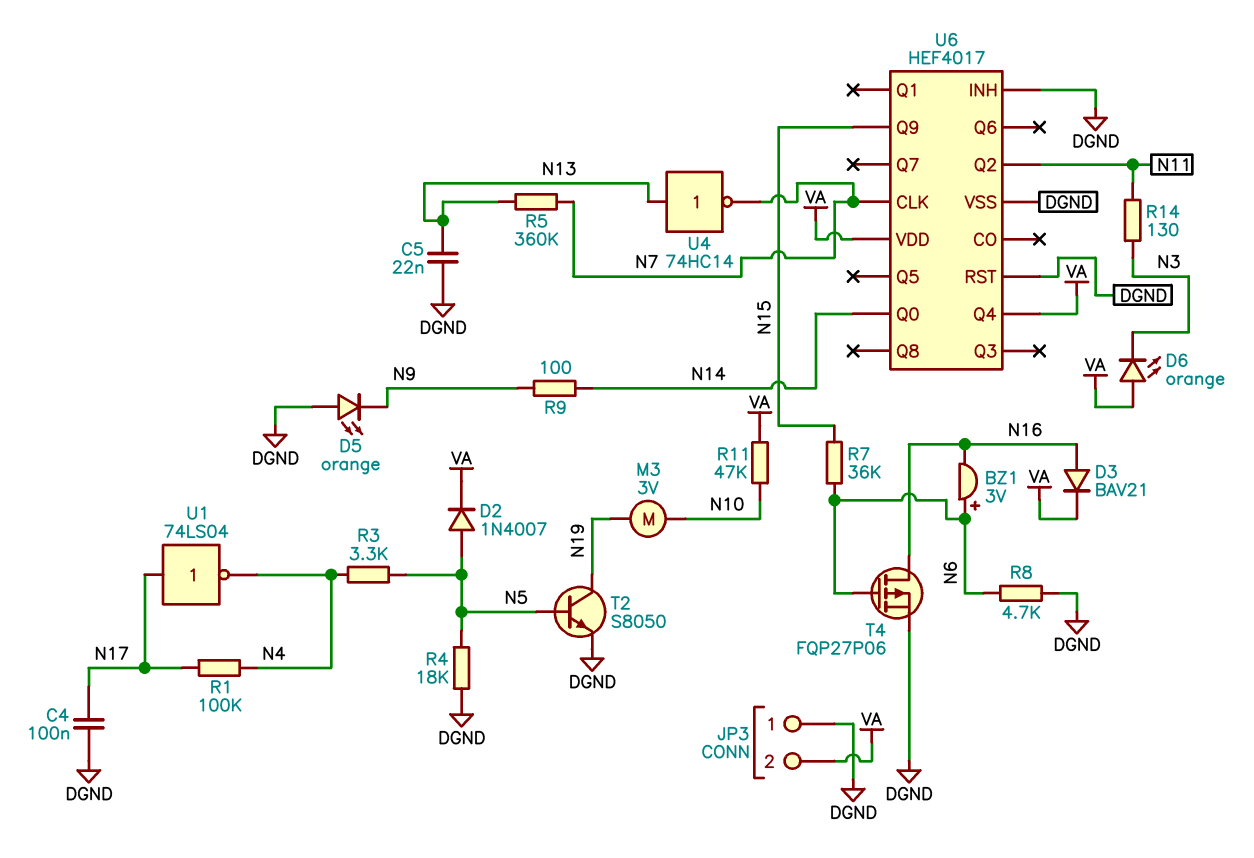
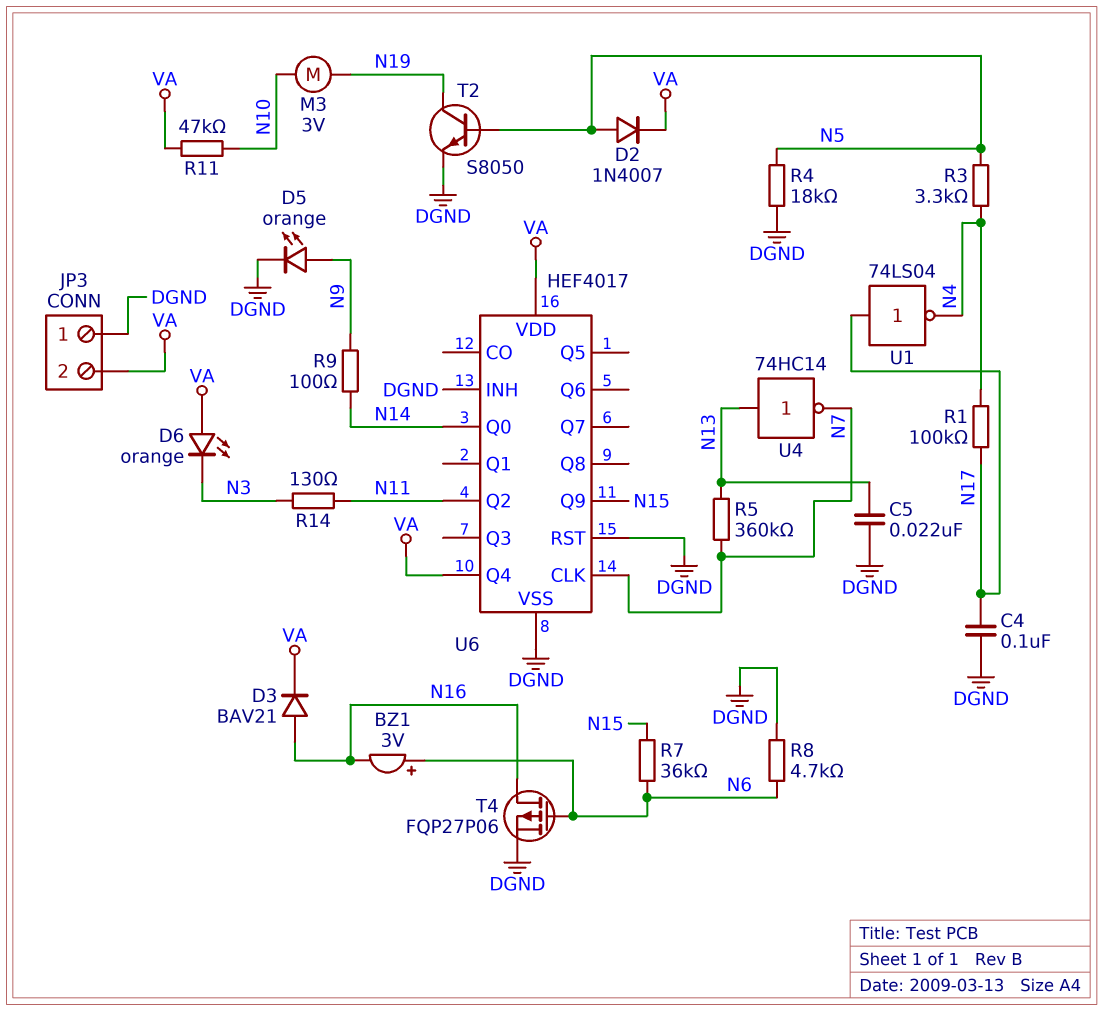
D5: LED orange (A DGND, K N9) -> LED orange (A N9, K DGND)

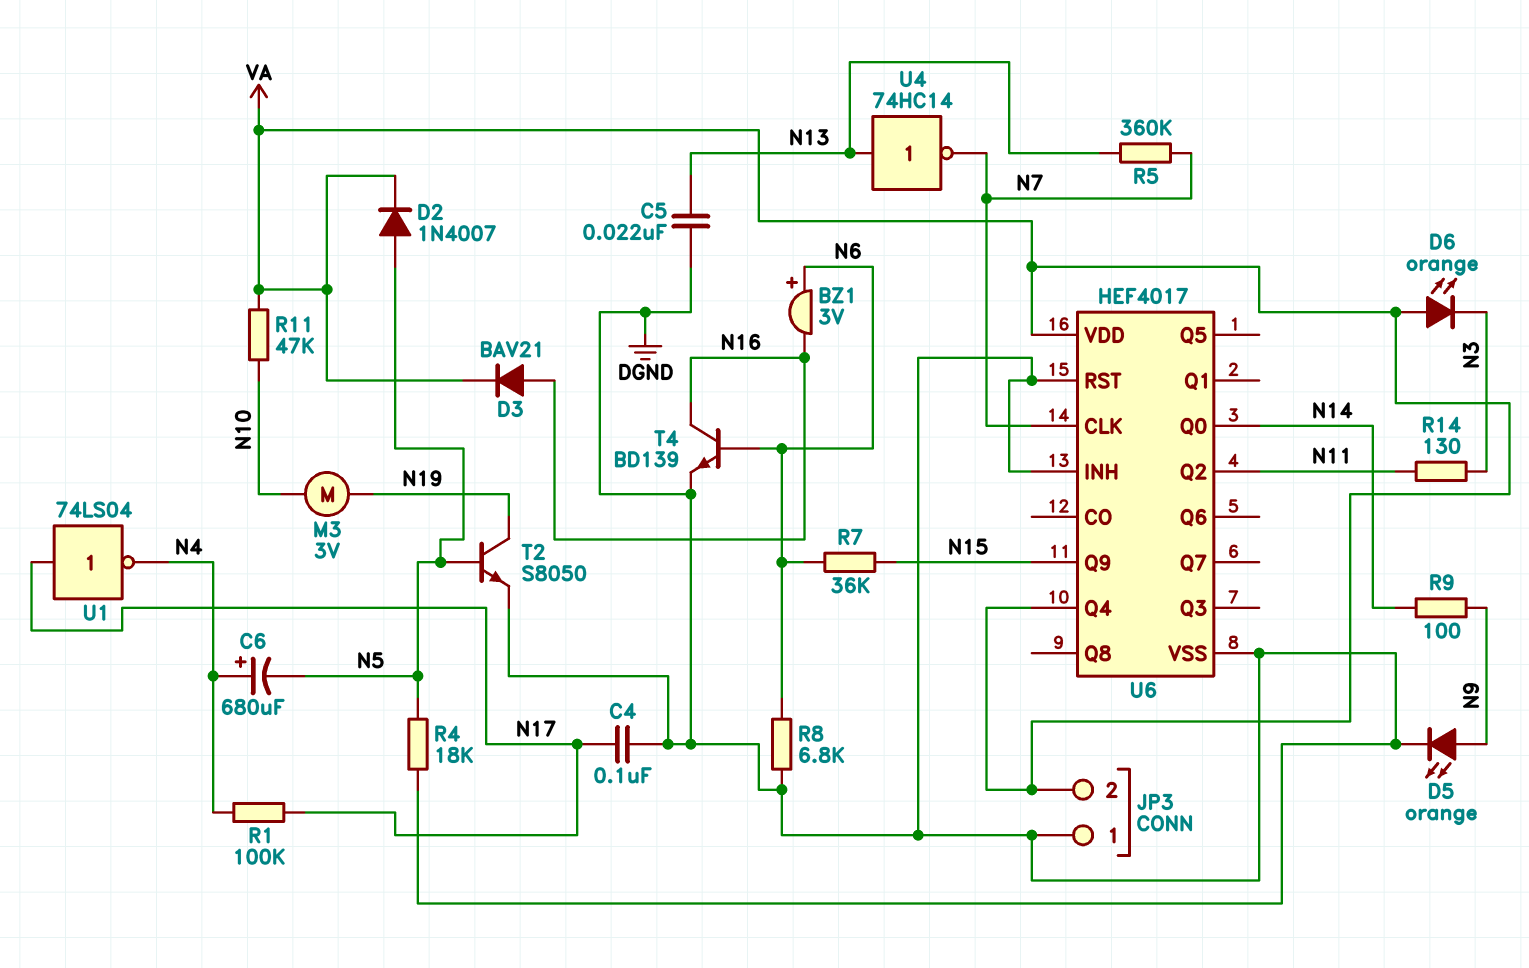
C6: none -> 680uF (plus N4, minus N5)
R3: 3.3k (N4, N5) -> none
R8: 4.7k (DGND, N6) -> 6.8k (DGND, N6)
T4: PMOS FQP27P06 (G N6, D N16, S DGND) -> NPN BD139 (B N6, C N16, E DGND)

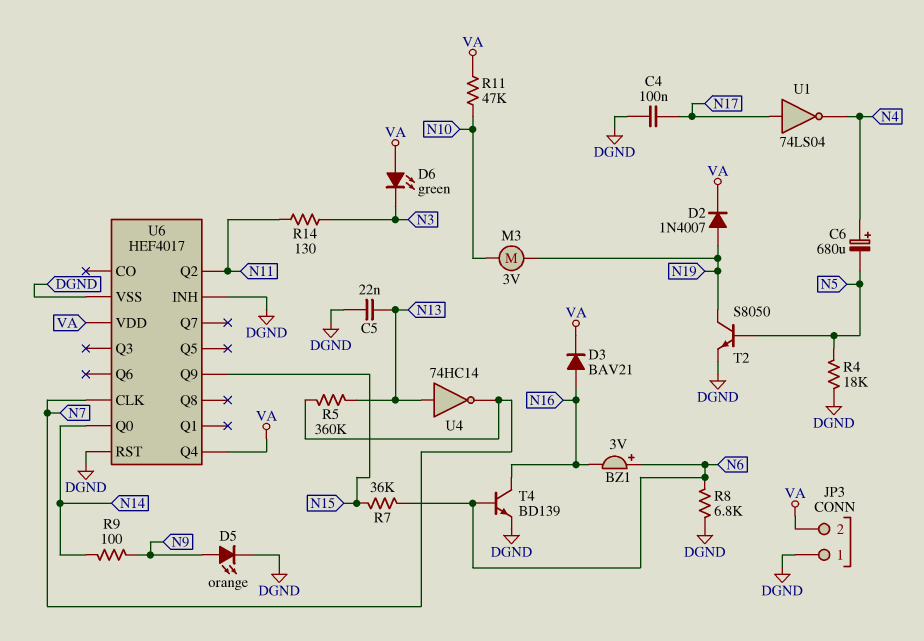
D2: diode 1N4007 (A N5, K VA) -> diode 1N4007 (A N19, K VA)
D6: LED orange (A VA, K N3) -> LED green (A VA, K N3)
R1: 100k (N4, N17) -> none

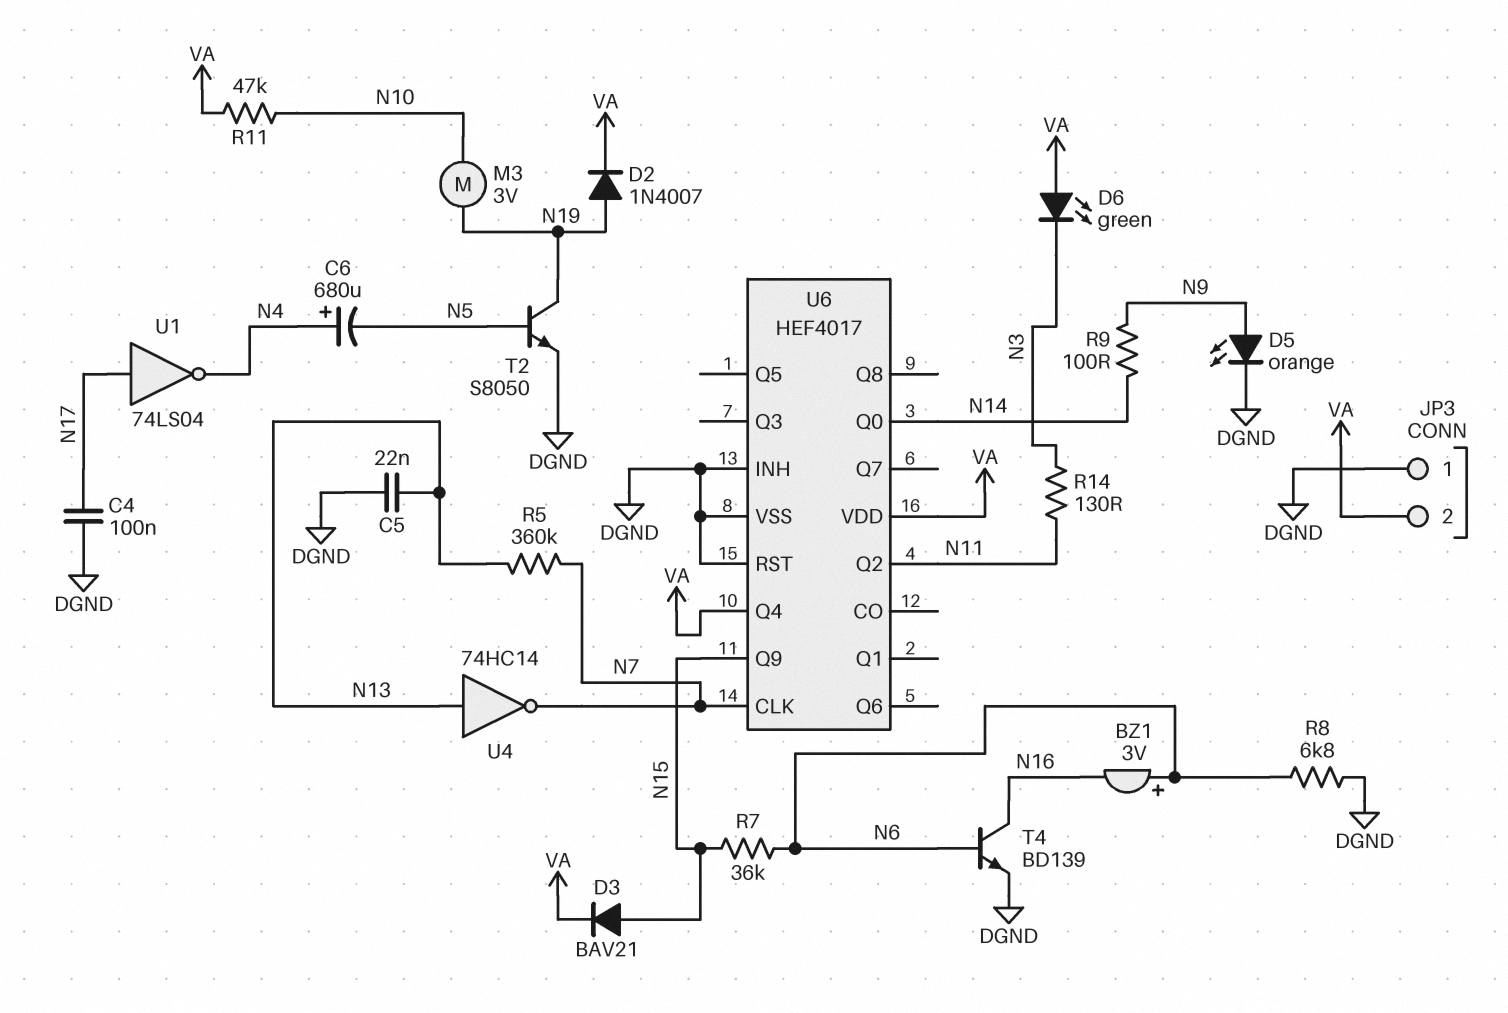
D3: diode BAV21 (A N16, K VA) -> diode BAV21 (A N15, K VA)
R4: 18k (DGND, N5) -> none

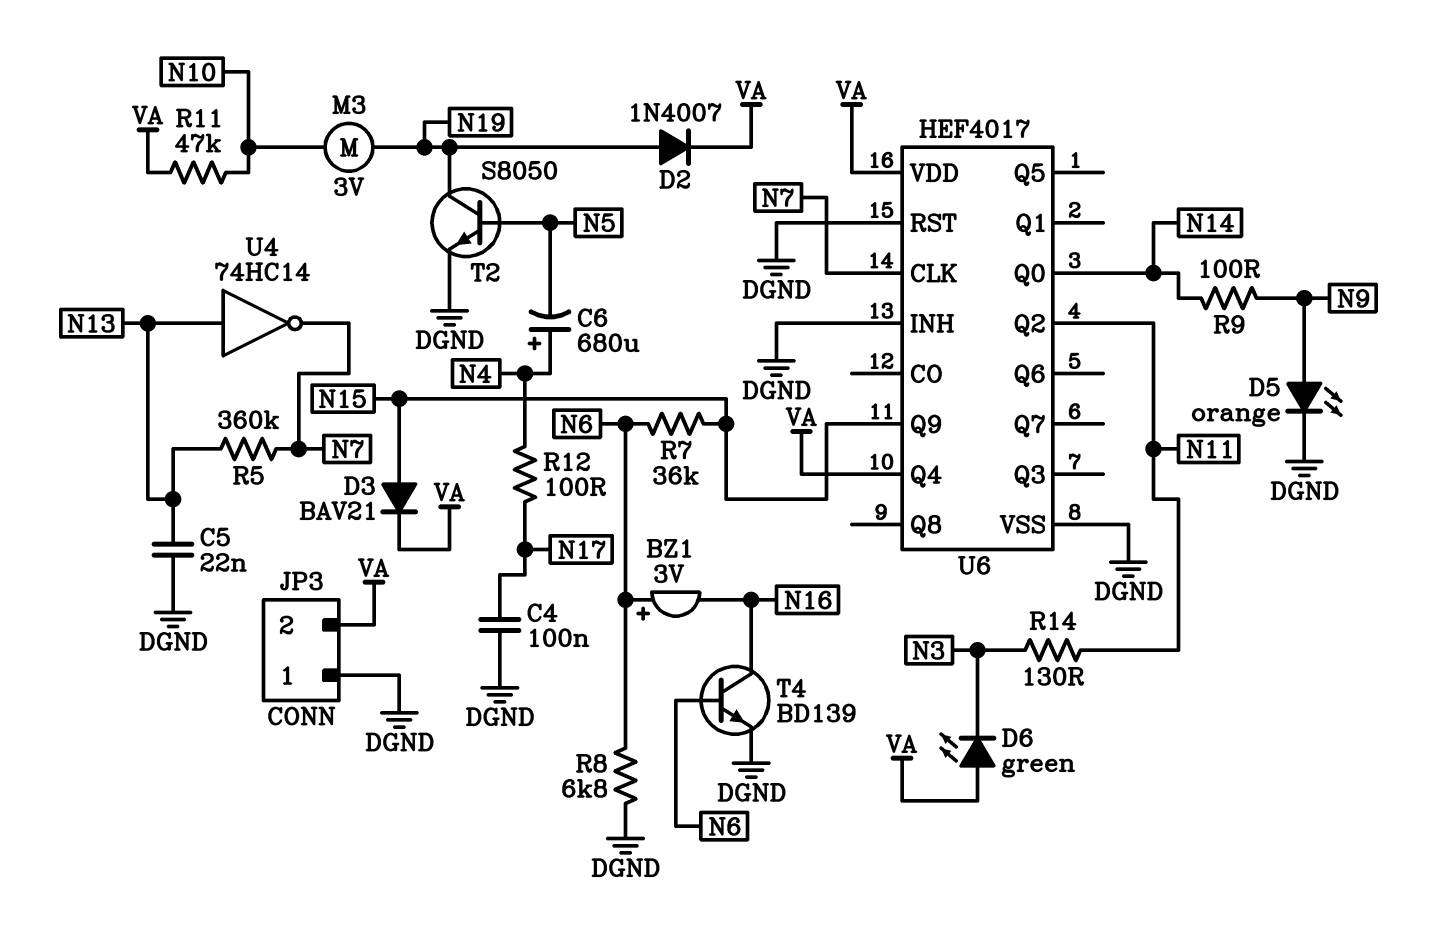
R12: none -> 100 (N4, N17)
U1: NOT 74LS04 (in N17, out N4) -> none

